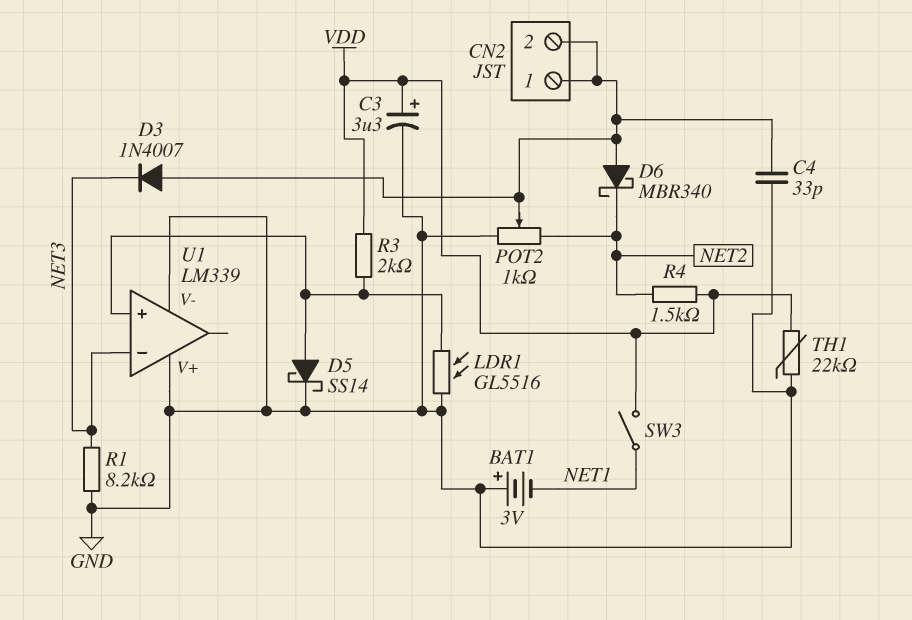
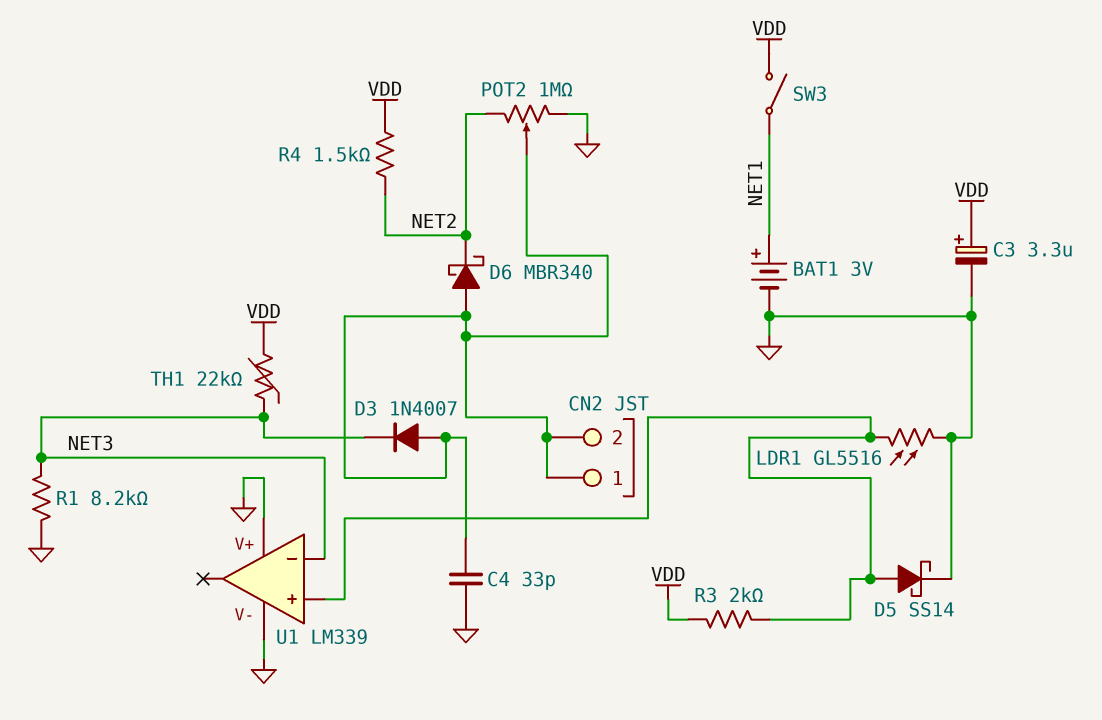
BAT1: 3V (plus GND, minus NET1) -> 3V (plus NET1, minus GND)
POT2: 1k (GND, NET2, wiper CN2/1) -> 1M (GND, NET2, wiper CN2/1)
TH1: 22k (GND, VDD) -> 22k (NET3, VDD)

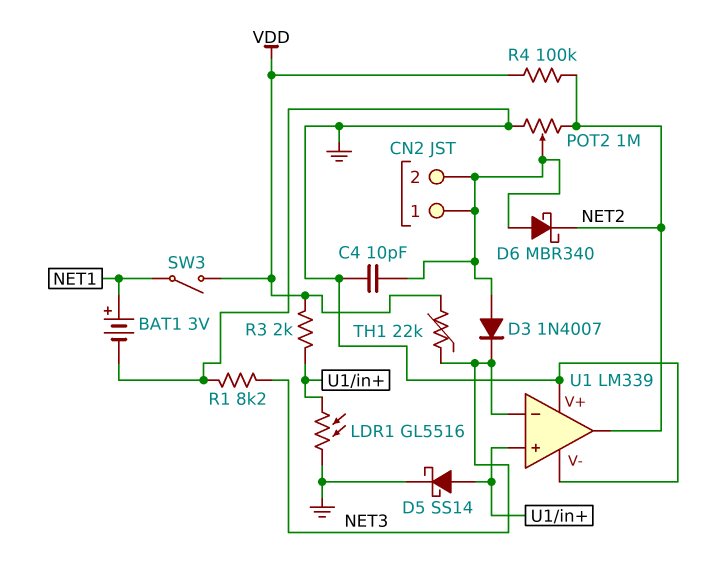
C3: 3.3uF (plus VDD, minus GND) -> none
C4: 33pF (CN2/1, GND) -> 10pF (CN2/1, GND)
R4: 1.5k (NET2, VDD) -> 100k (NET2, VDD)
U1 pin out: none -> NET2

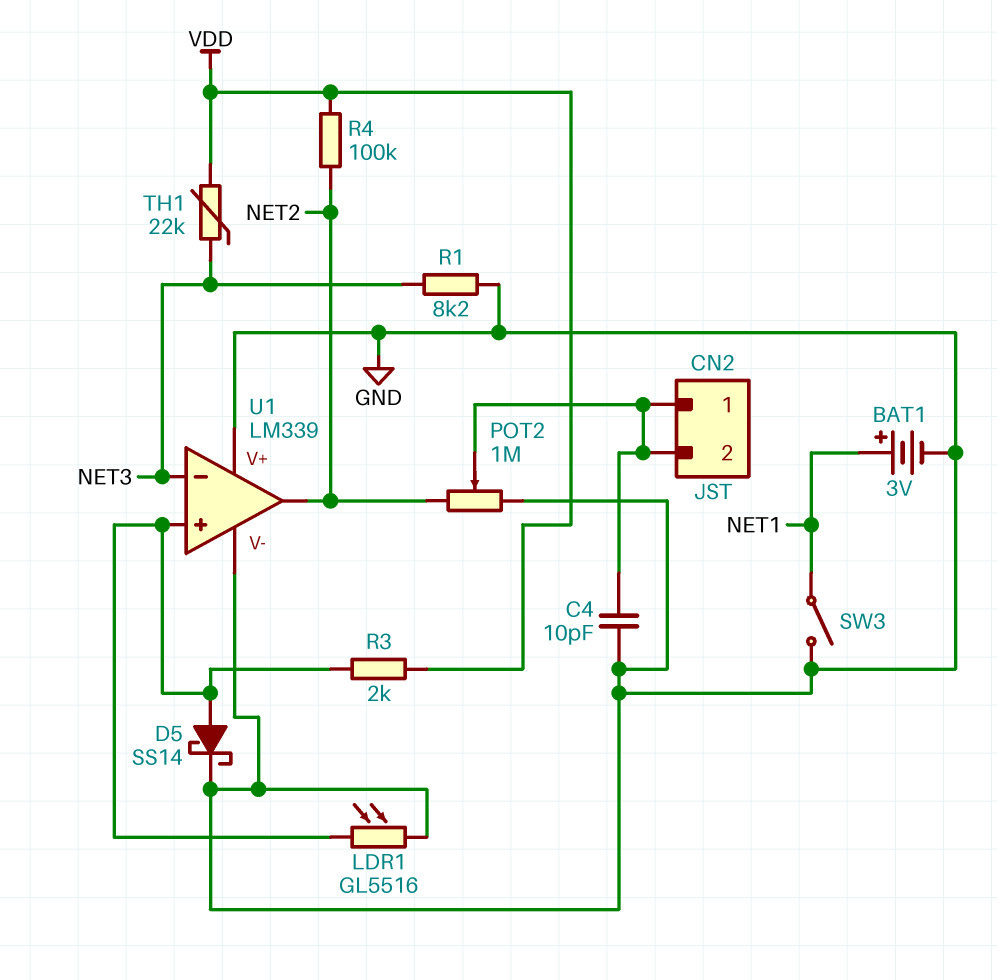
D3: diode 1N4007 (A CN2/1, K NET3) -> none
D6: schottky MBR340 (A CN2/1, K NET2) -> none
SW3: switch (NET1, VDD) -> switch (GND, NET1)

